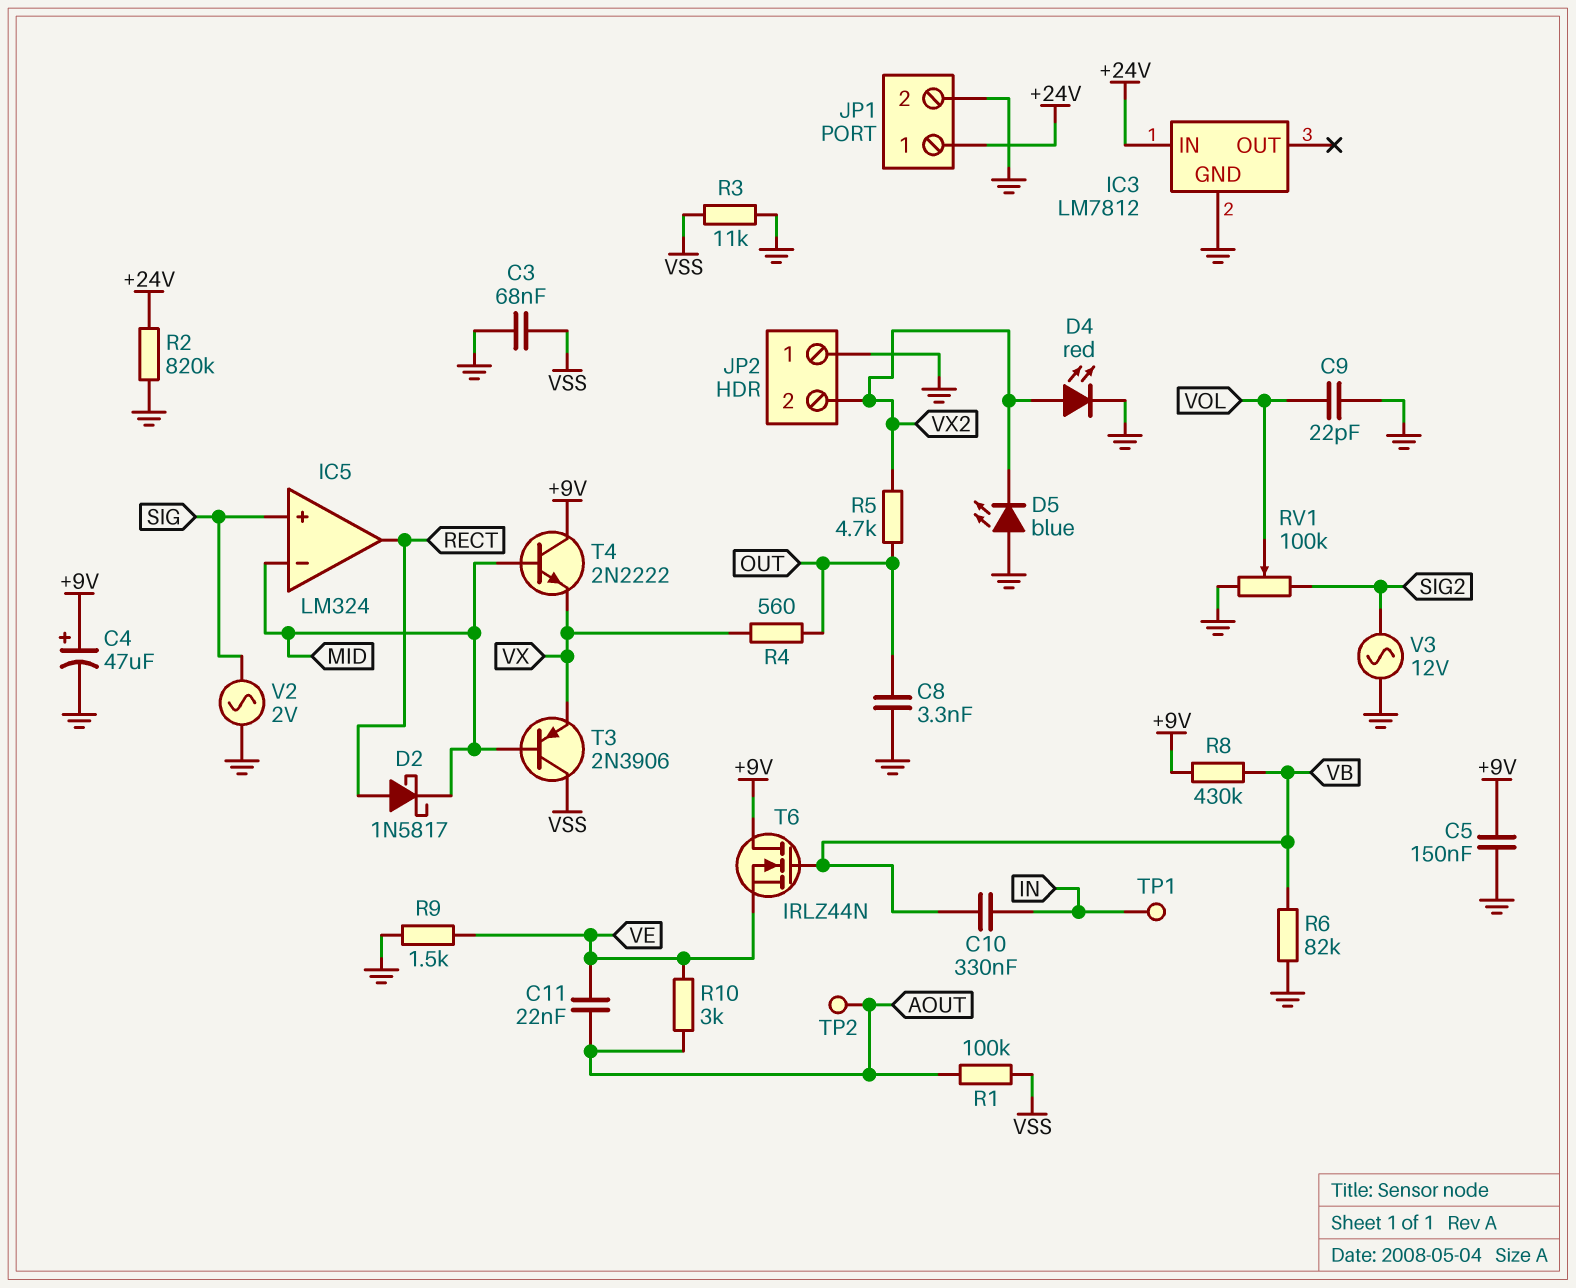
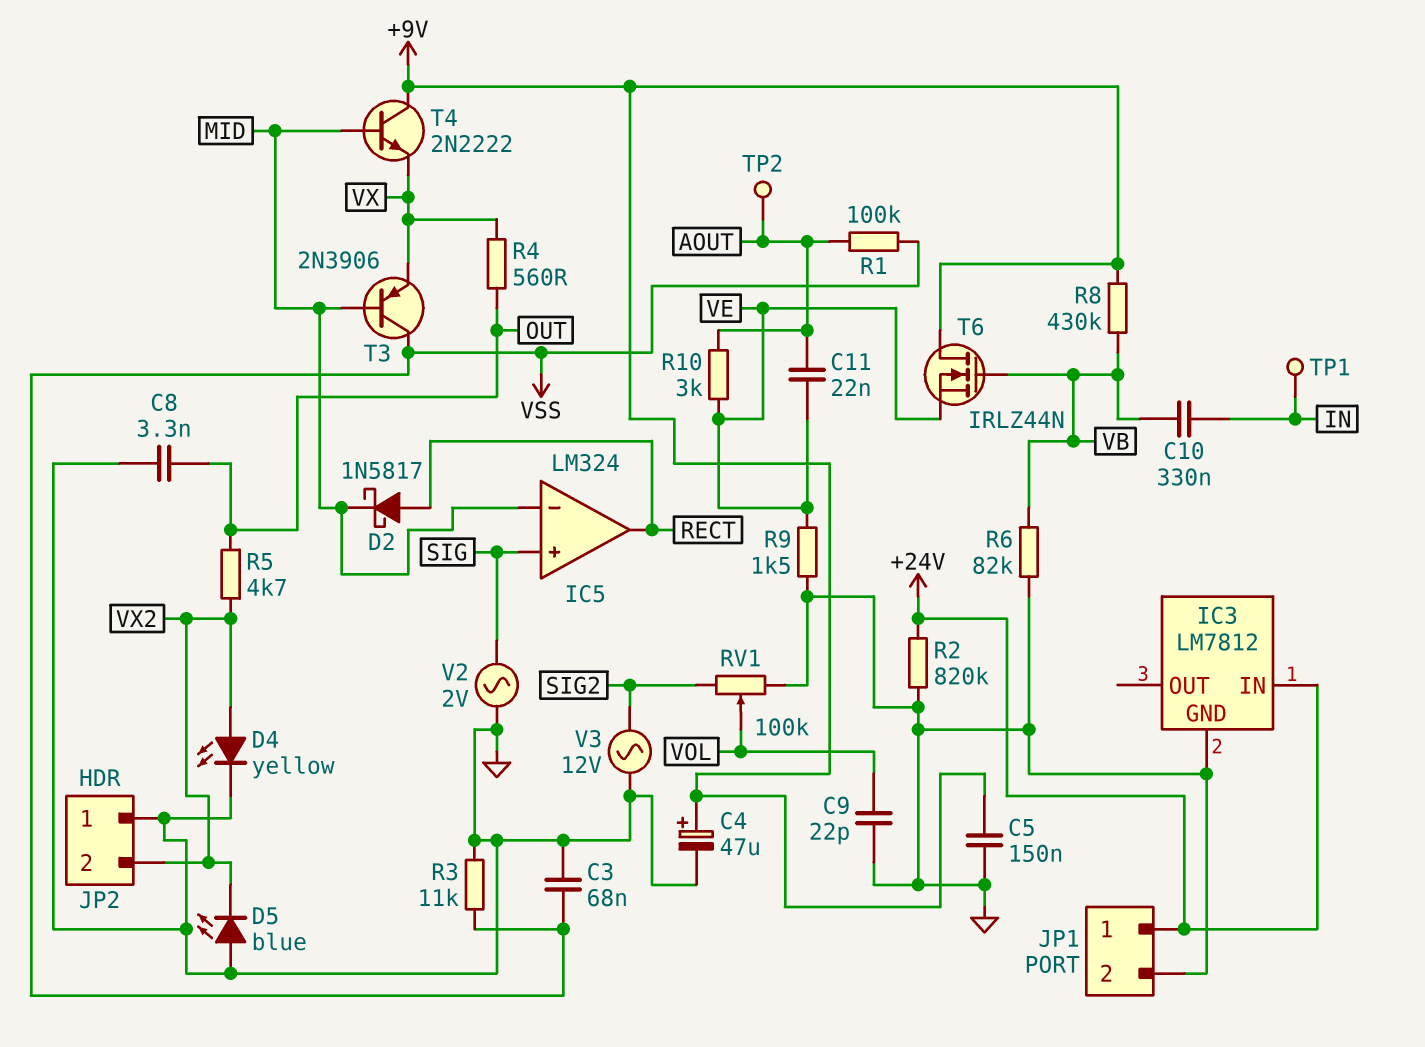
D4: LED red (A VX2, K GND) -> LED yellow (A VX2, K GND)

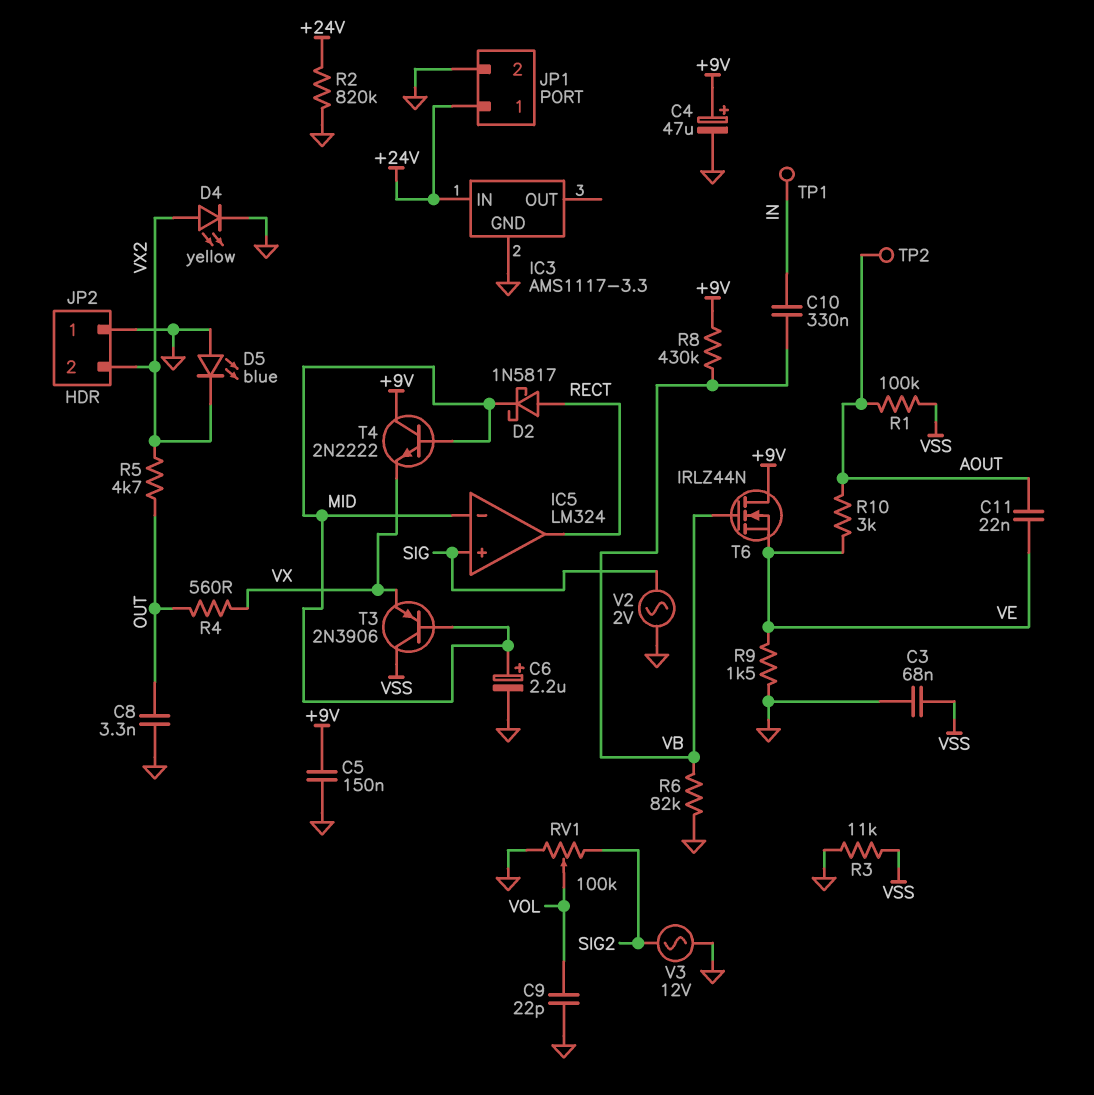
C6: none -> 2.2uF (plus MID, minus GND)
IC3: LM7812 -> AMS1117-3.3

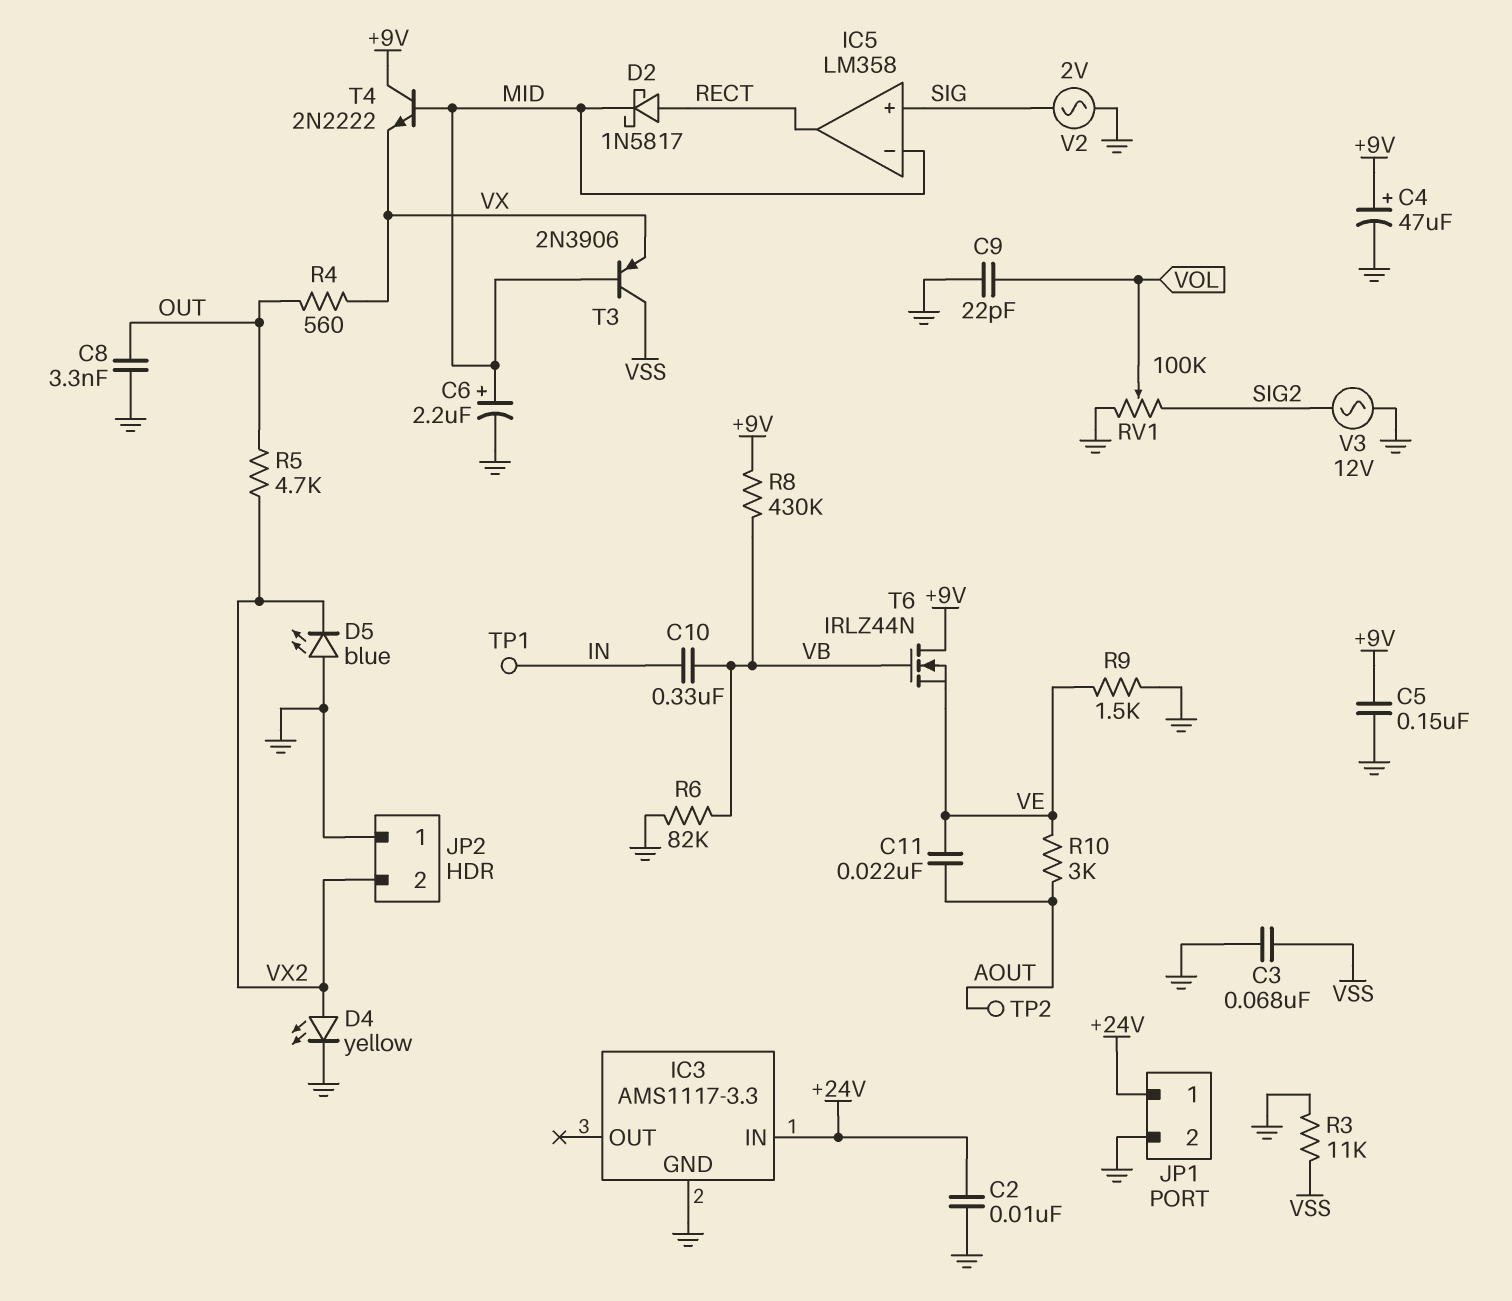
C2: none -> 10nF (+24V, GND)
IC5: LM324 -> LM358
R1: 100k (AOUT, VSS) -> none
R2: 820k (+24V, GND) -> none

